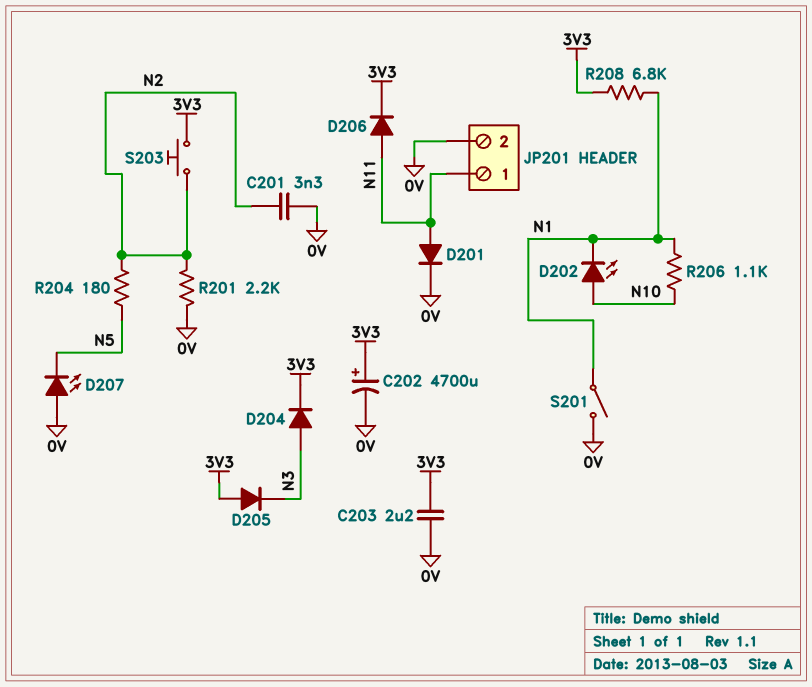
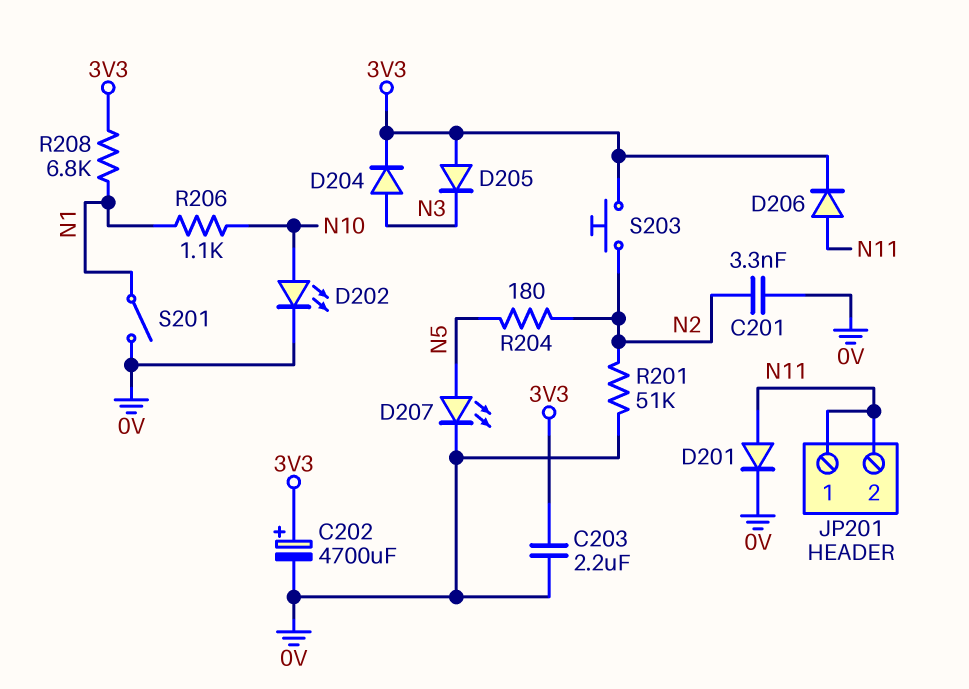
D202: LED (A N10, K N1) -> LED (A N10, K 0V)
D207: LED (A 0V, K N5) -> LED (A N5, K 0V)
JP201 pin 2: 0V -> N11
R201: 2.2k (0V, N2) -> 51k (0V, N2)

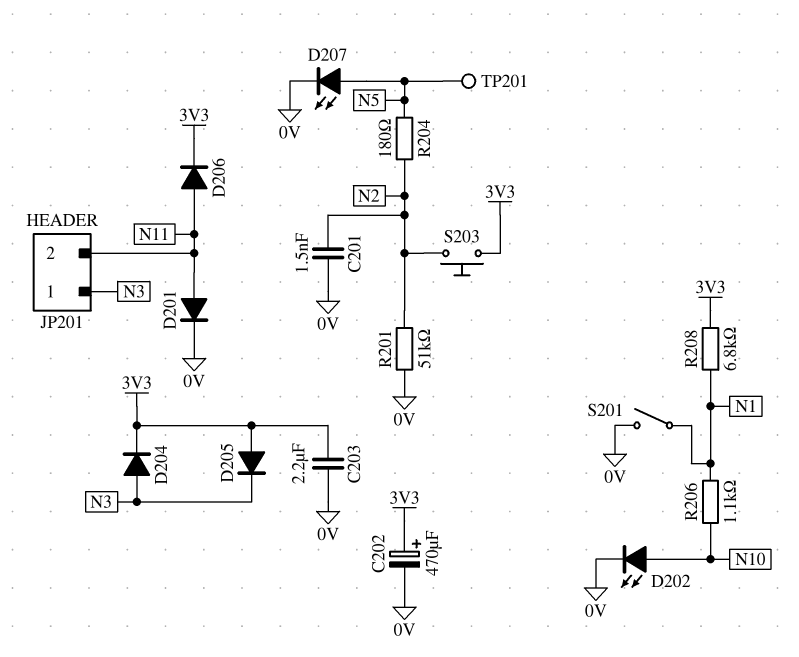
C201: 3.3nF (0V, N2) -> 1.5nF (0V, N2)
C202: 4700uF (plus 3V3, minus 0V) -> 470uF (plus 3V3, minus 0V)
JP201 pin 1: N11 -> N3
TP201: none -> test point (N5)

